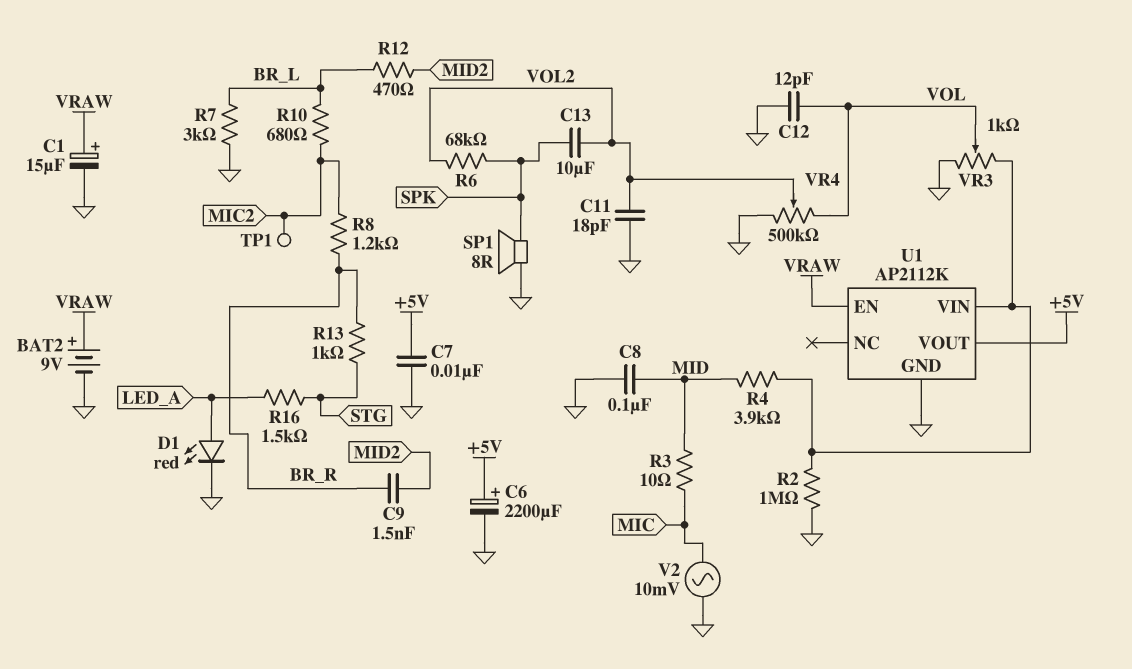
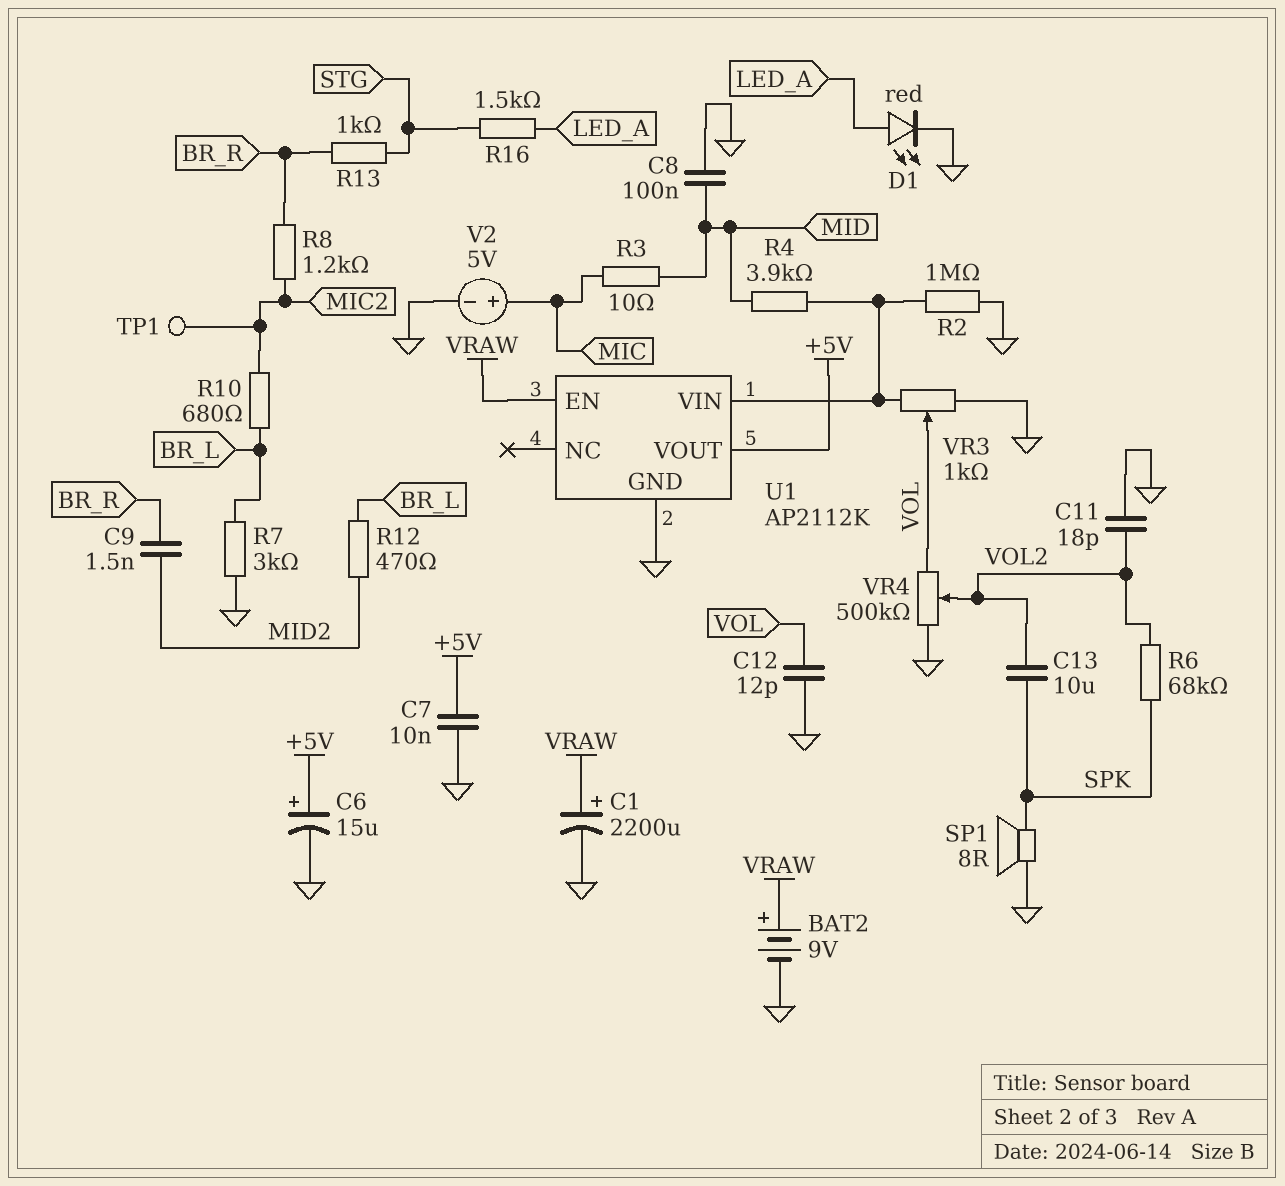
C1: 15uF (plus VRAW, minus GND) -> 2200uF (plus VRAW, minus GND)
C6: 2200uF (plus +5V, minus GND) -> 15uF (plus +5V, minus GND)
V2: AC 10mV (GND, MIC) -> 5V (plus MIC, minus GND)

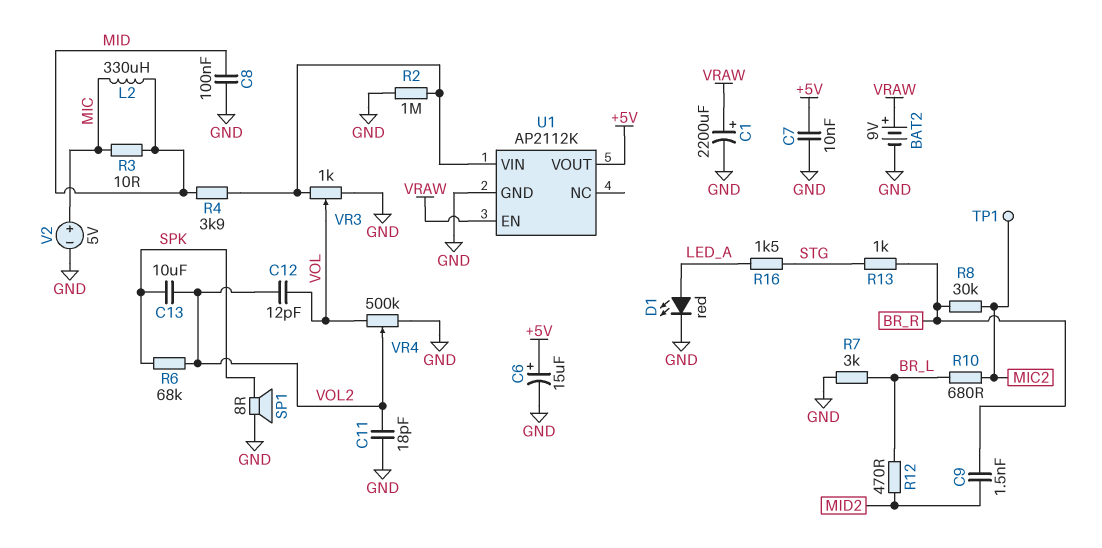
C12: 12pF (GND, VOL) -> 12pF (VOL, VOL2)
L2: none -> 330uH (MIC, MID)
R8: 1.2k (BR_R, MIC2) -> 30k (BR_R, MIC2)

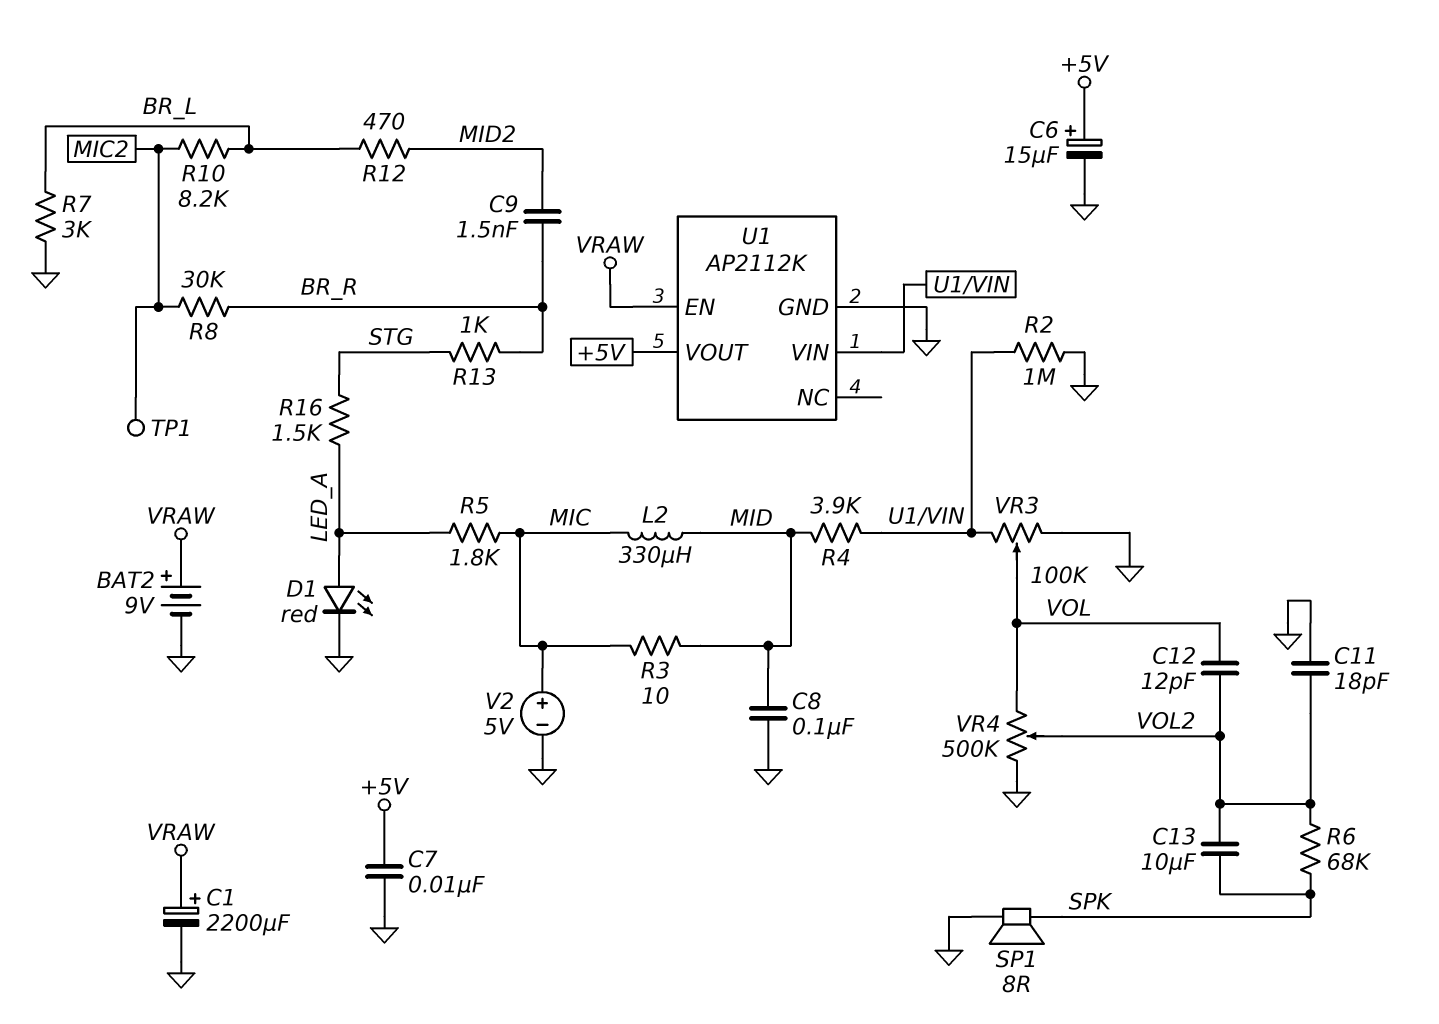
R5: none -> 1.8k (LED_A, MIC)
R10: 680 (BR_L, MIC2) -> 8.2k (BR_L, MIC2)
VR3: 1k (GND, U1/VIN, wiper VOL) -> 100k (GND, U1/VIN, wiper VOL)

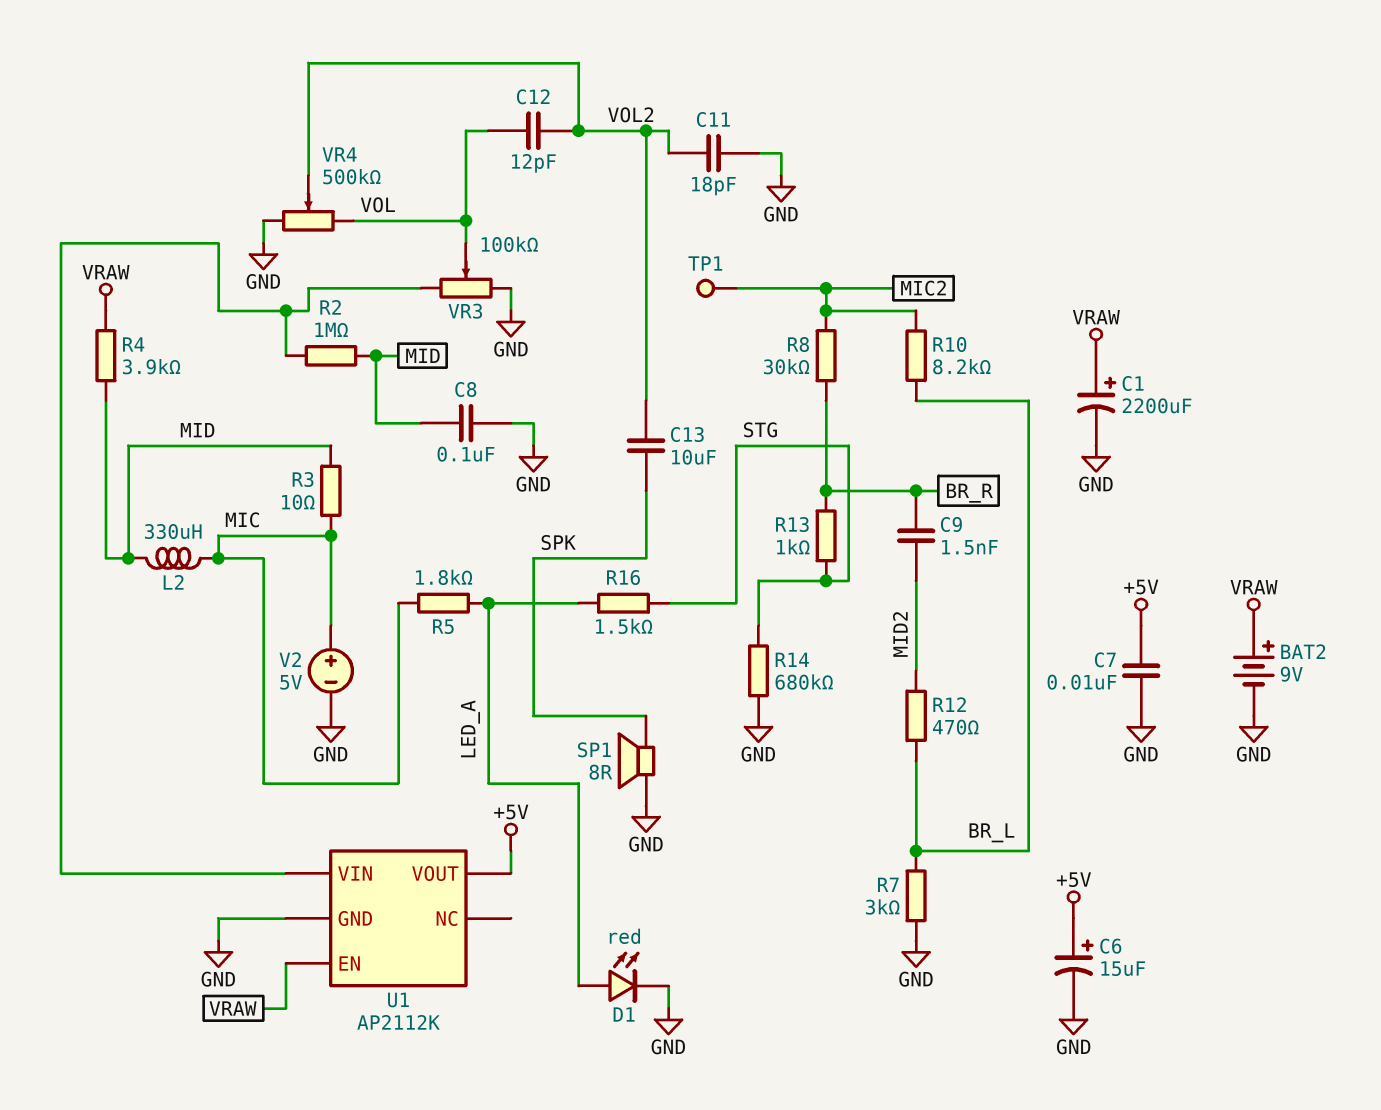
R2: 1M (GND, U1/VIN) -> 1M (MID, U1/VIN)
R4: 3.9k (MID, U1/VIN) -> 3.9k (MID, VRAW)
R6: 68k (SPK, VOL2) -> none
R14: none -> 680k (GND, STG)

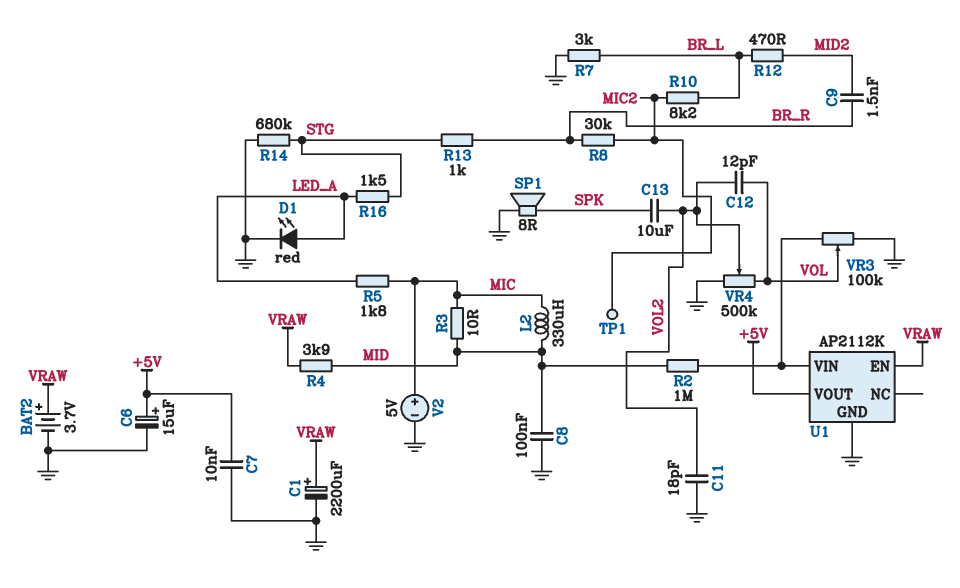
BAT2: 9V (plus VRAW, minus GND) -> 3.7V (plus VRAW, minus GND)

